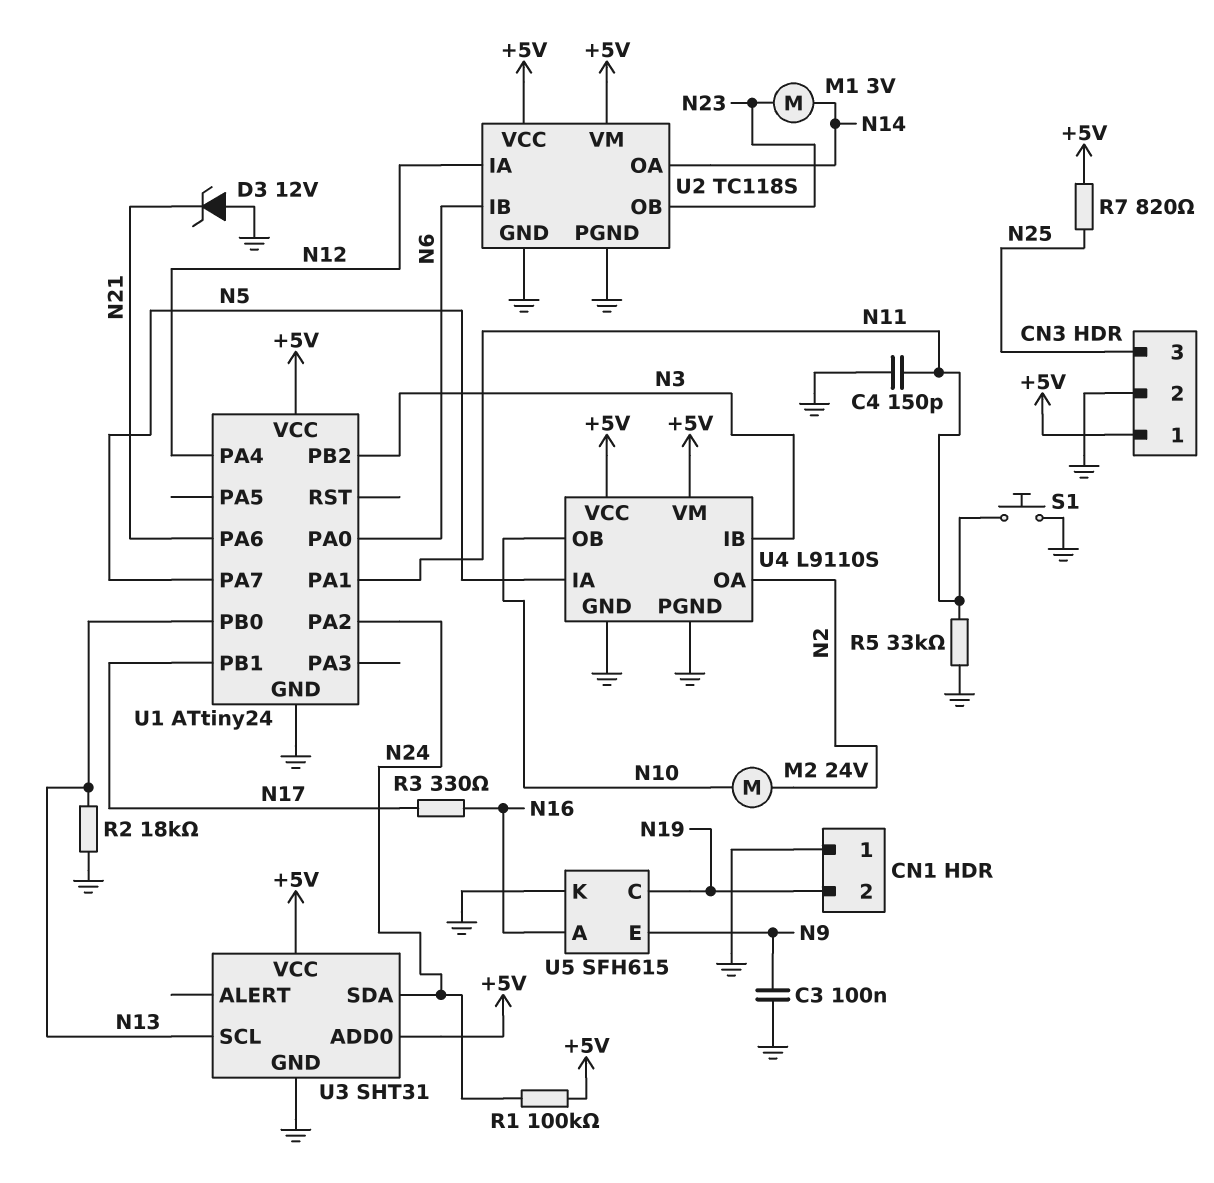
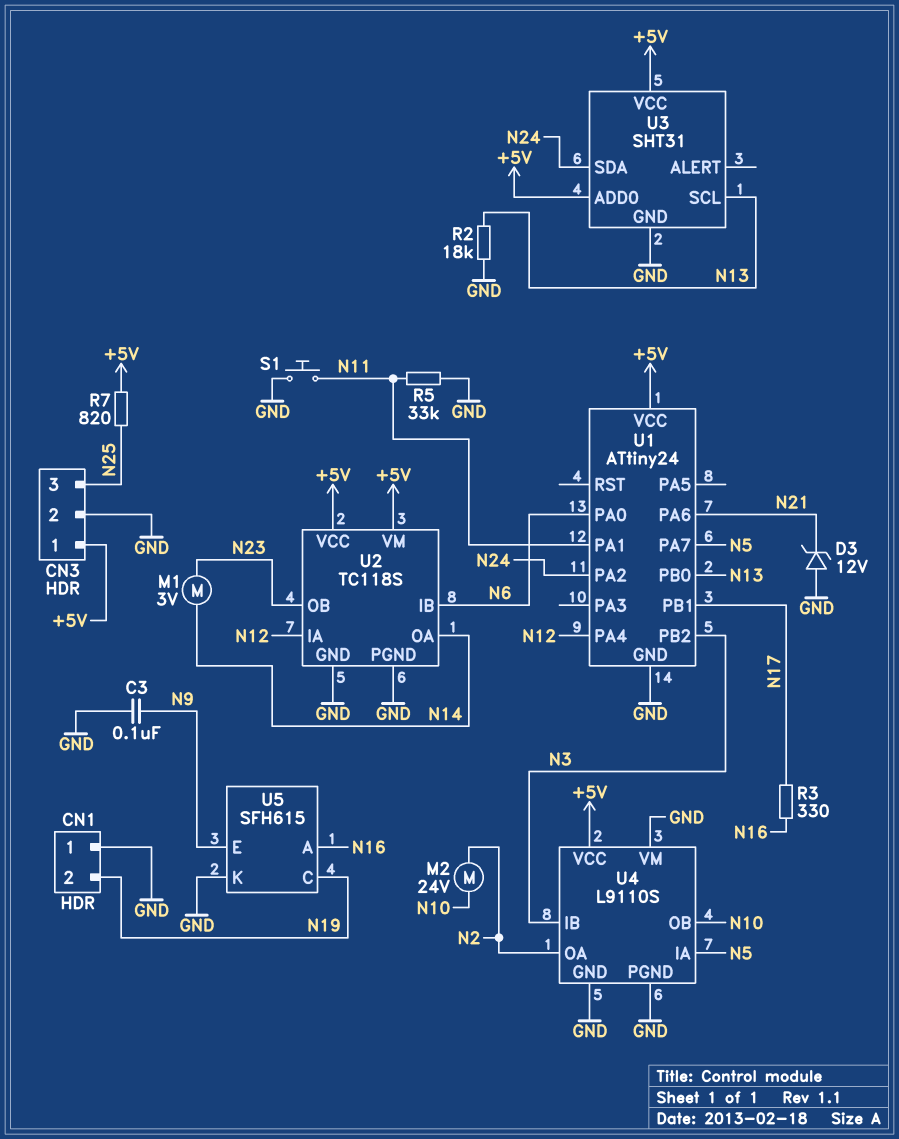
C4: 150pF (GND, N11) -> none
R1: 100k (+5V, N24) -> none
U4 pin VM: +5V -> GND

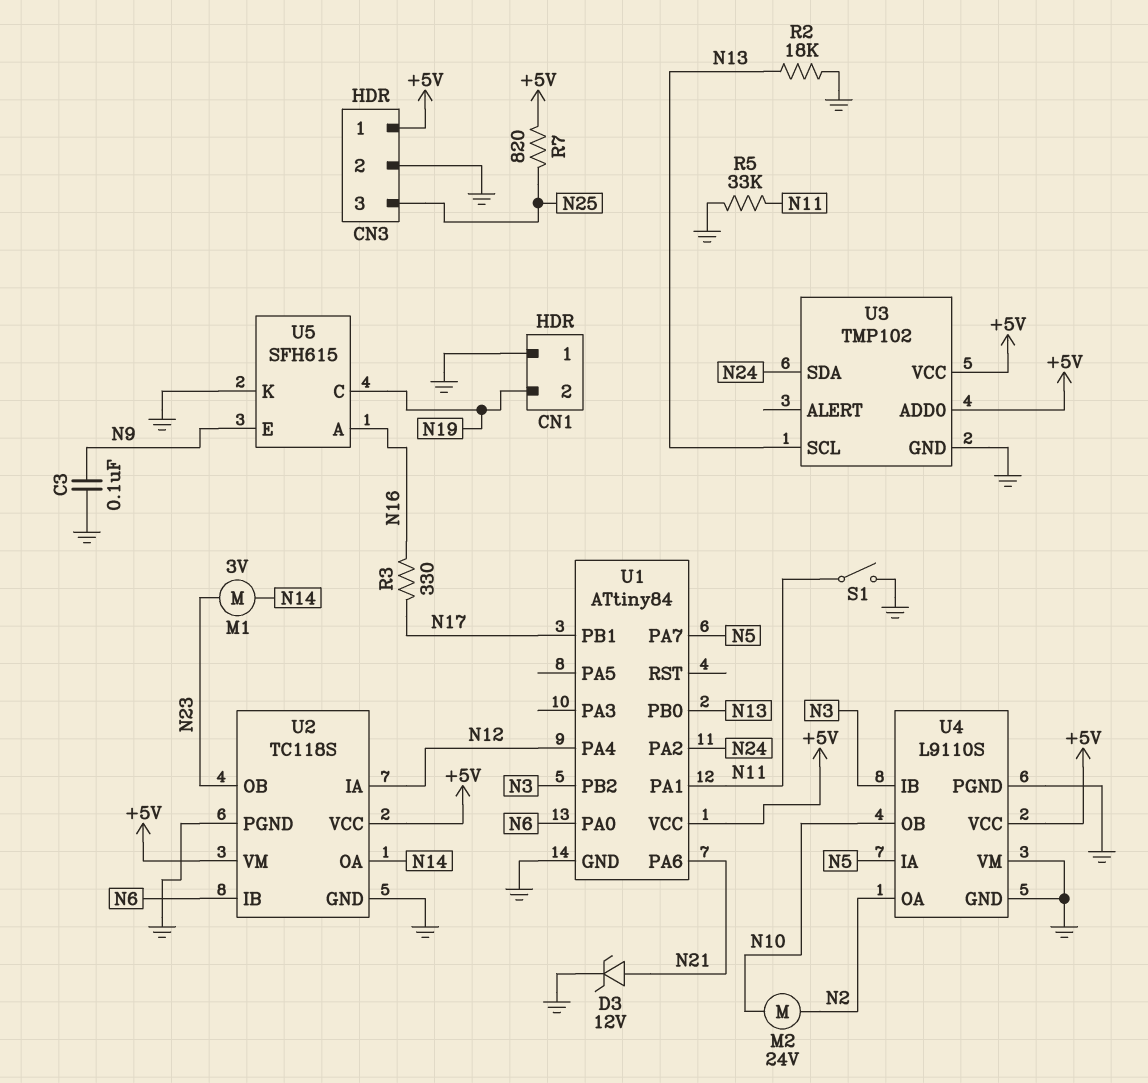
D3: zener 12V (A GND, K N21) -> zener 12V (A N21, K GND)
S1: button (GND, N11) -> switch (GND, N11)
U1: ATtiny24 -> ATtiny84
U3: SHT31 -> TMP102

